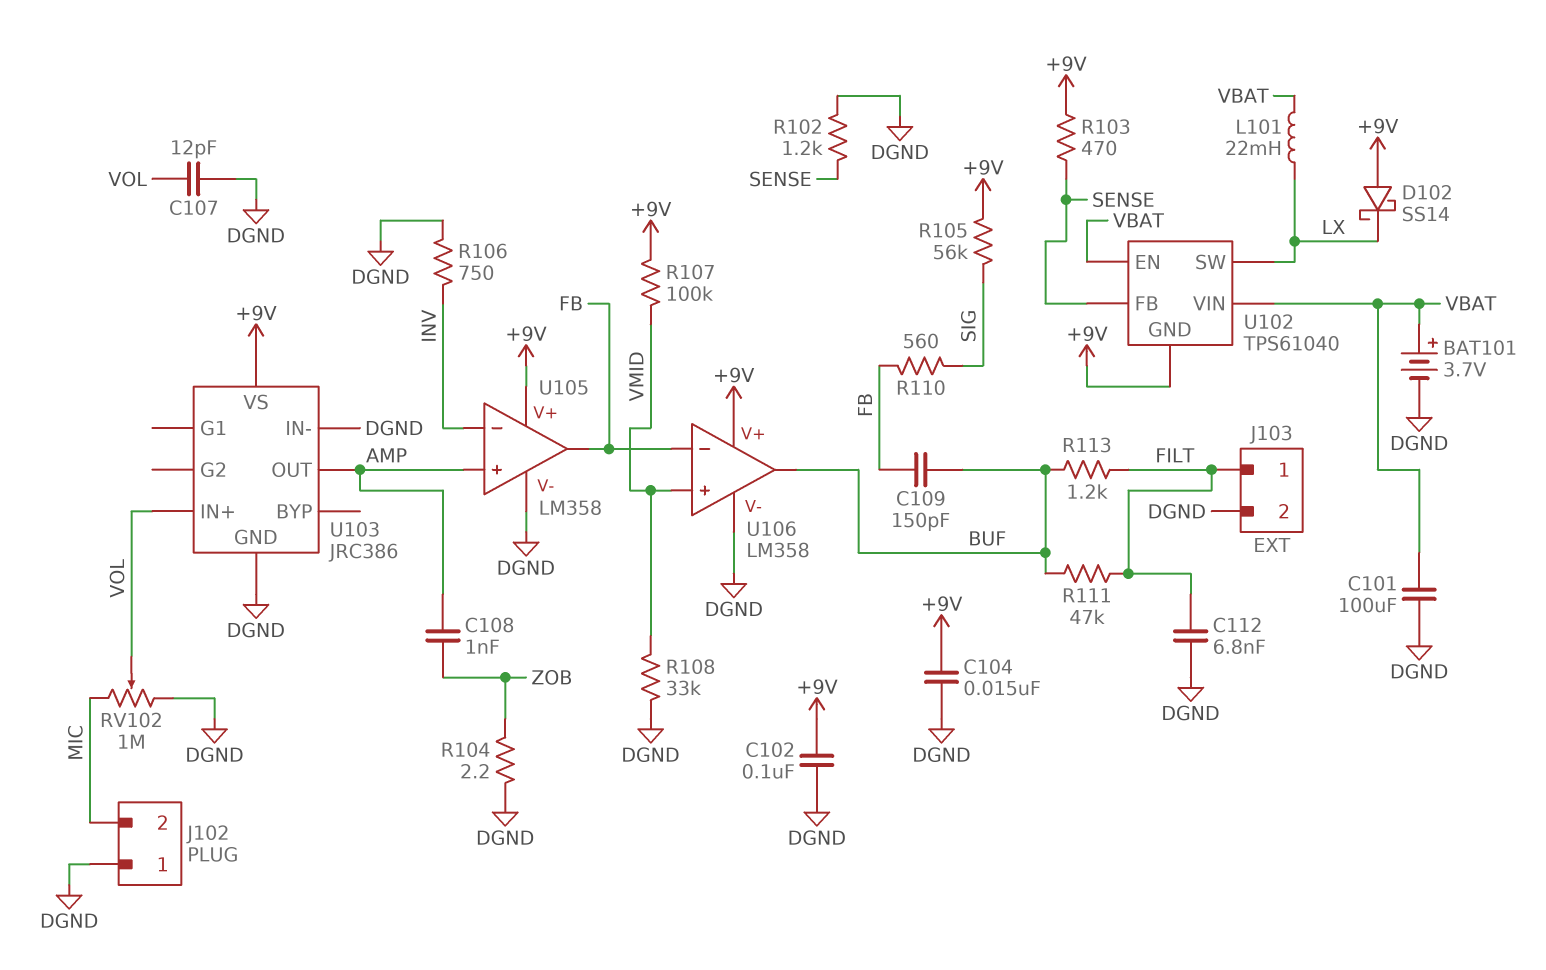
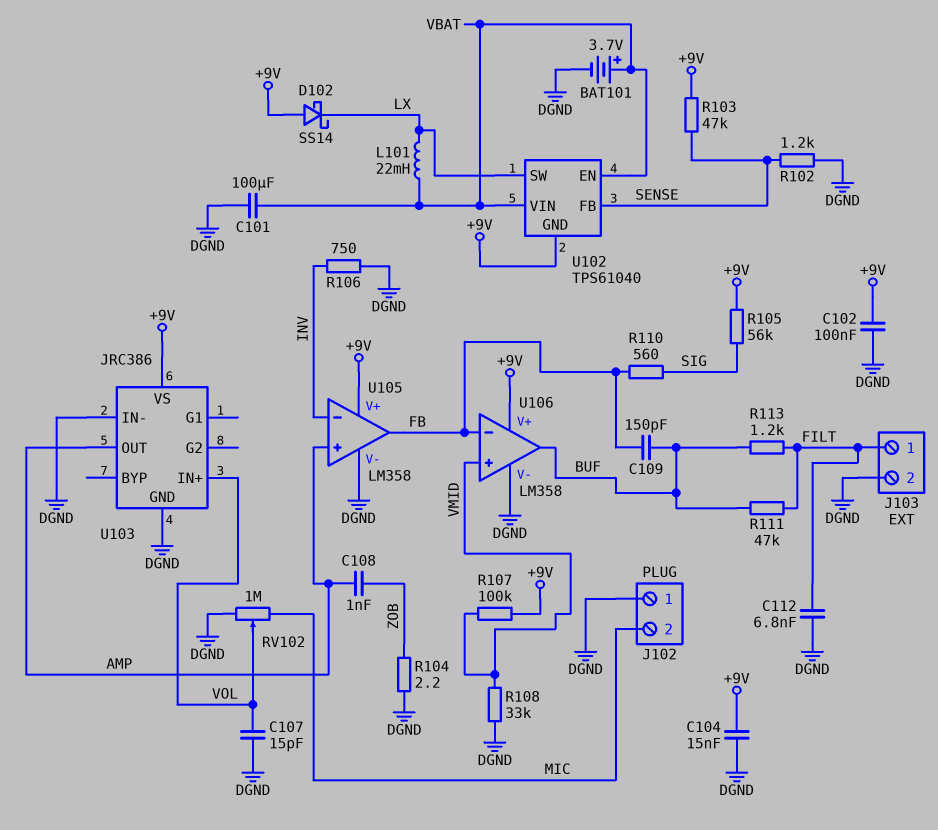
C107: 12pF (DGND, VOL) -> 15pF (DGND, VOL)
R103: 470 (+9V, SENSE) -> 47k (+9V, SENSE)

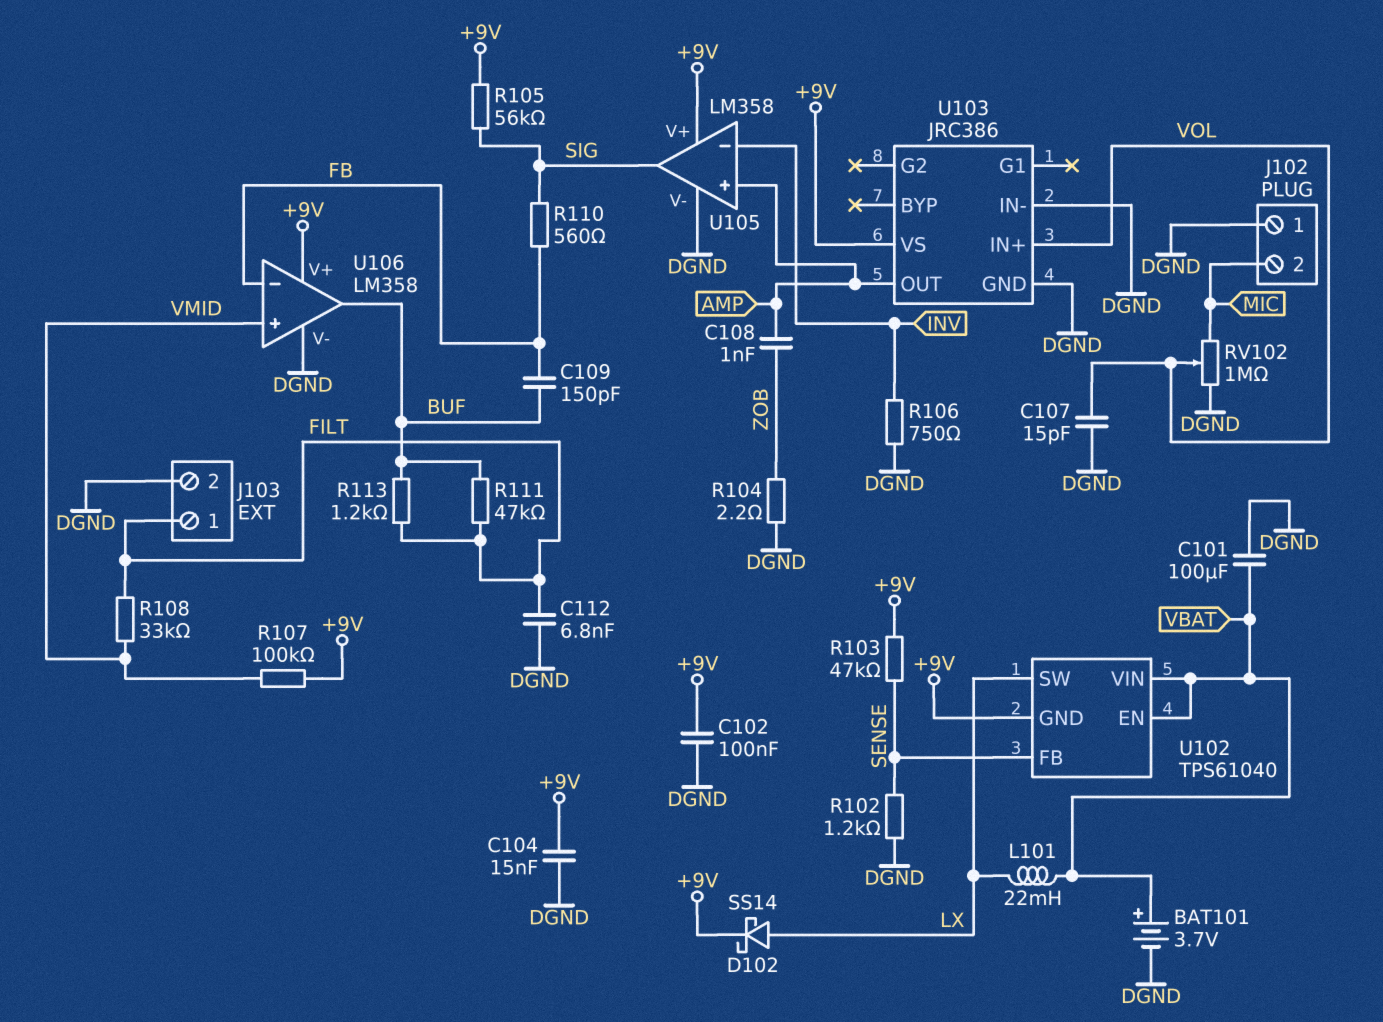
D102: schottky SS14 (A +9V, K LX) -> schottky SS14 (A LX, K +9V)
R108: 33k (DGND, VMID) -> 33k (FILT, VMID)
U105 pin out: FB -> SIG

